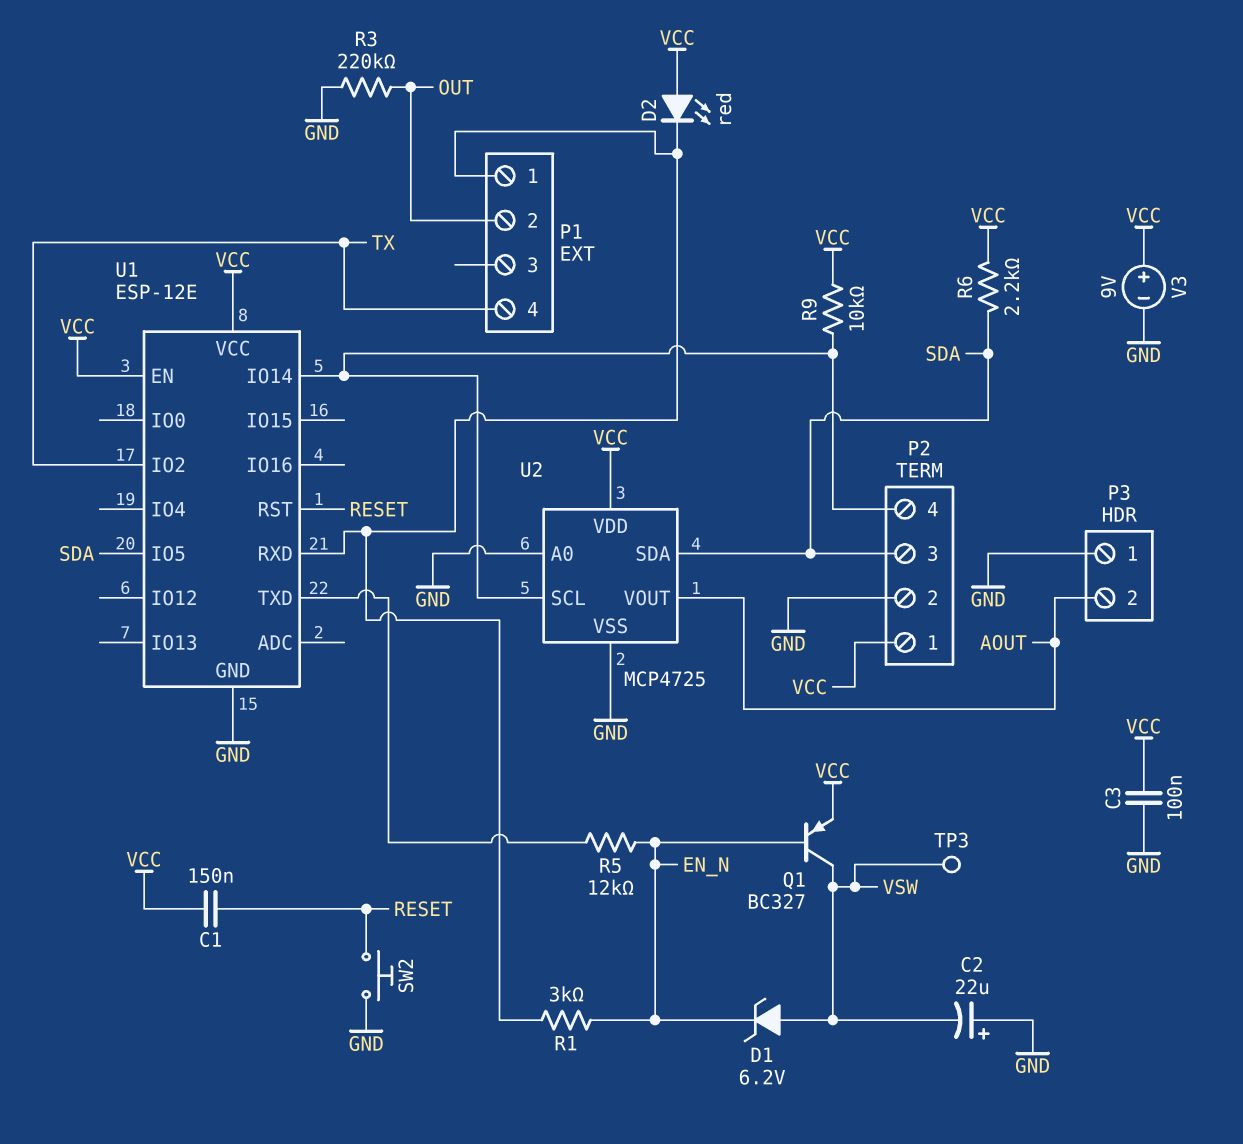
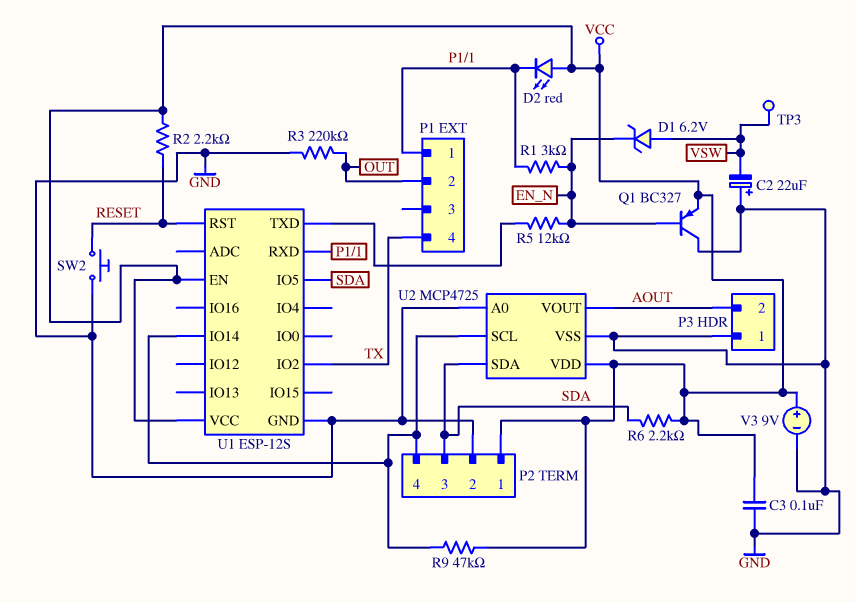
C1: 150nF (RESET, VCC) -> none
Q1: PNP BC327 (B EN_N, C VSW, E VCC) -> PNP BC327 (B EN_N, C GND, E VCC)
R2: none -> 2.2k (RESET, VCC)
R9: 10k (P2/4, VCC) -> 47k (P2/4, VCC)
U1: ESP-12E -> ESP-12S

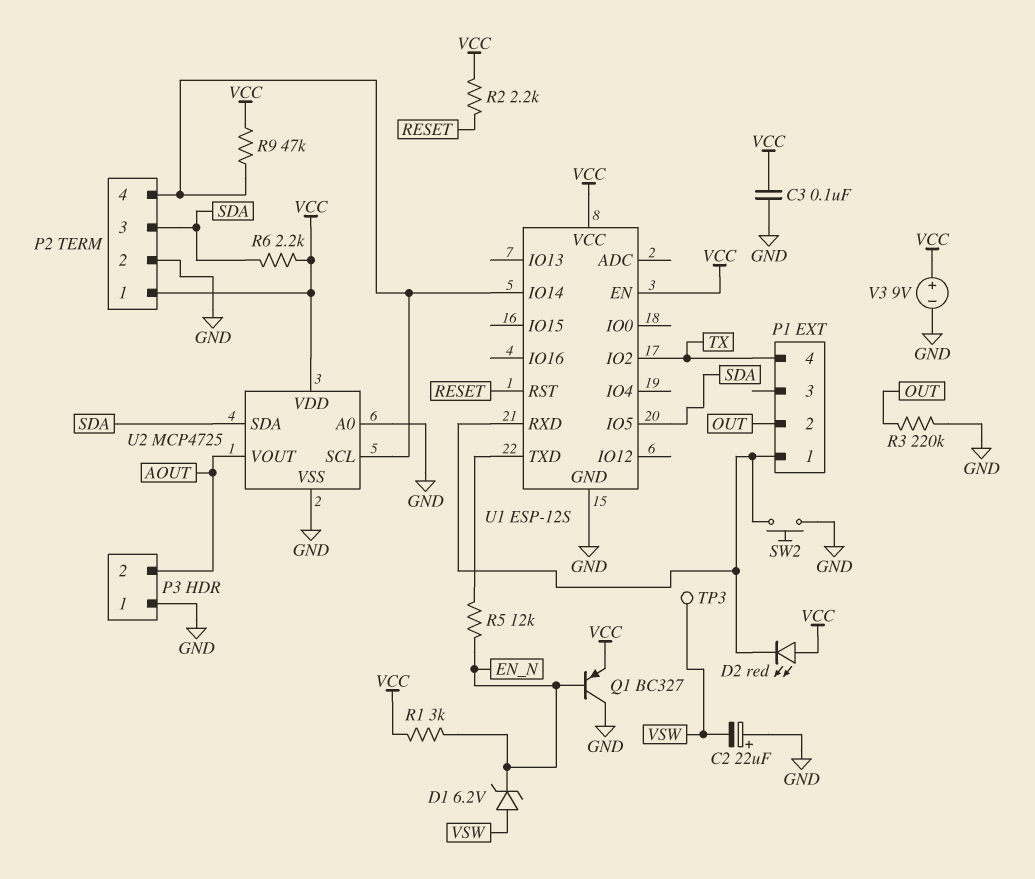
R1: 3k (EN_N, P1/1) -> 3k (EN_N, VCC)
SW2: button (GND, RESET) -> button (GND, P1/1)

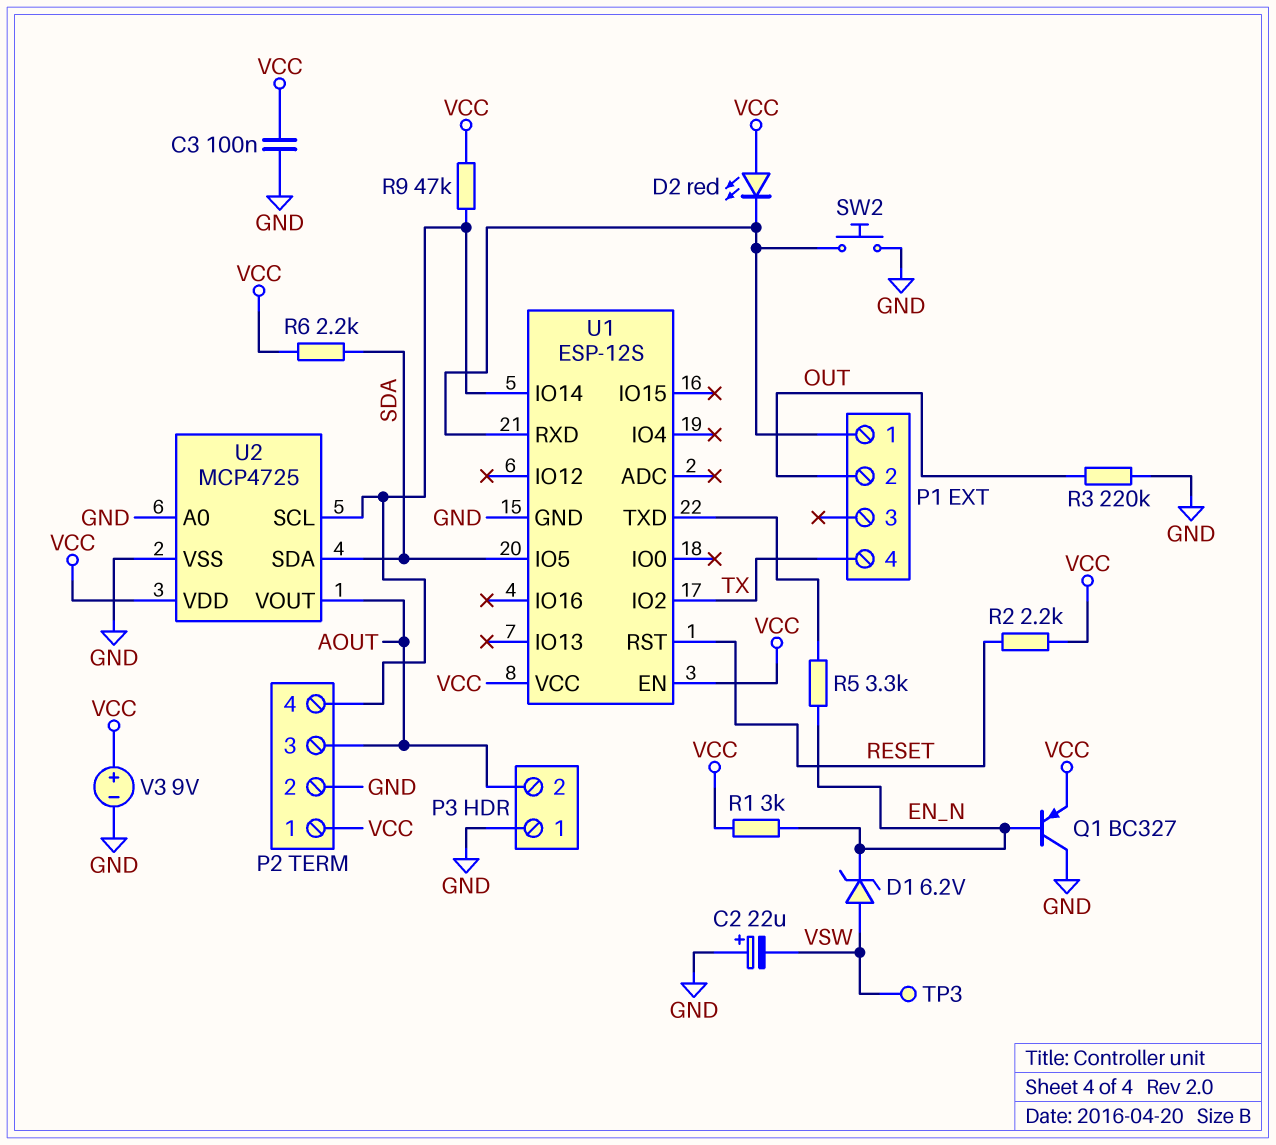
P2 pin 3: SDA -> AOUT
R5: 12k (EN_N, U1/TXD) -> 3.3k (EN_N, U1/TXD)

